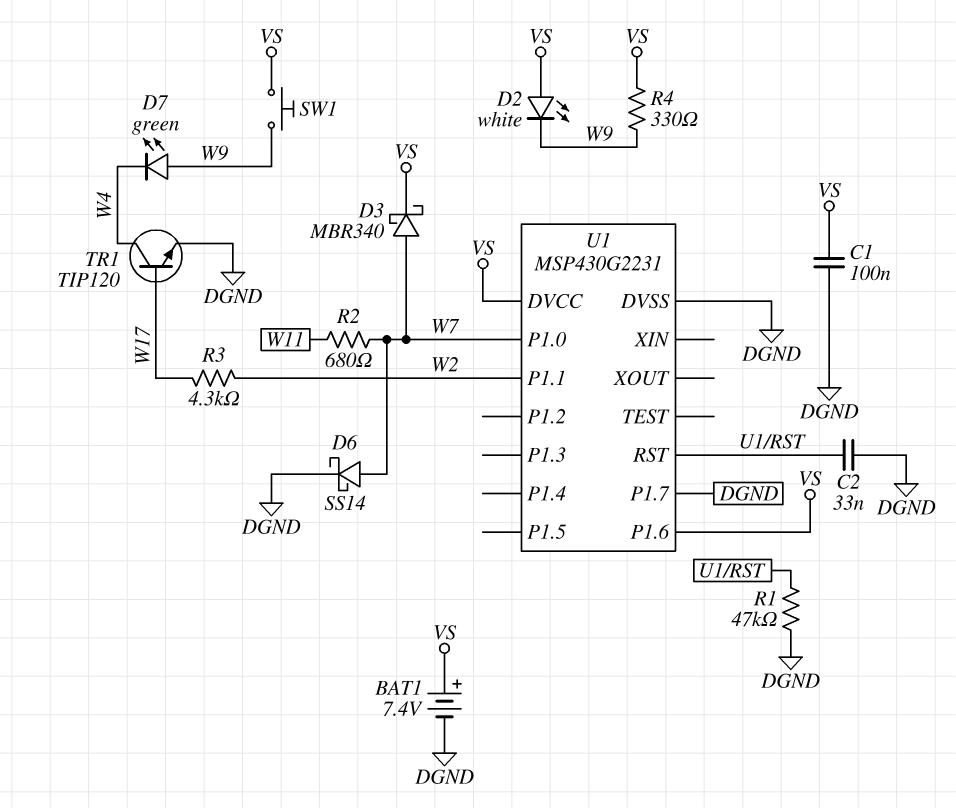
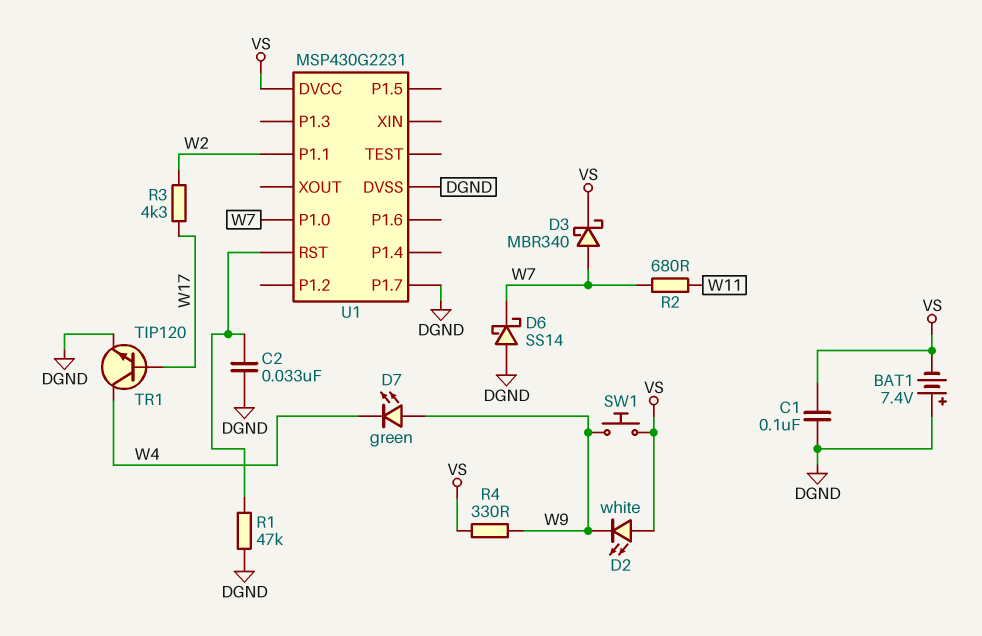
BAT1: 7.4V (plus VS, minus DGND) -> 7.4V (plus DGND, minus VS)
D6: schottky SS14 (A W7, K DGND) -> schottky SS14 (A DGND, K W7)
U1 pin P1.6: VS -> none

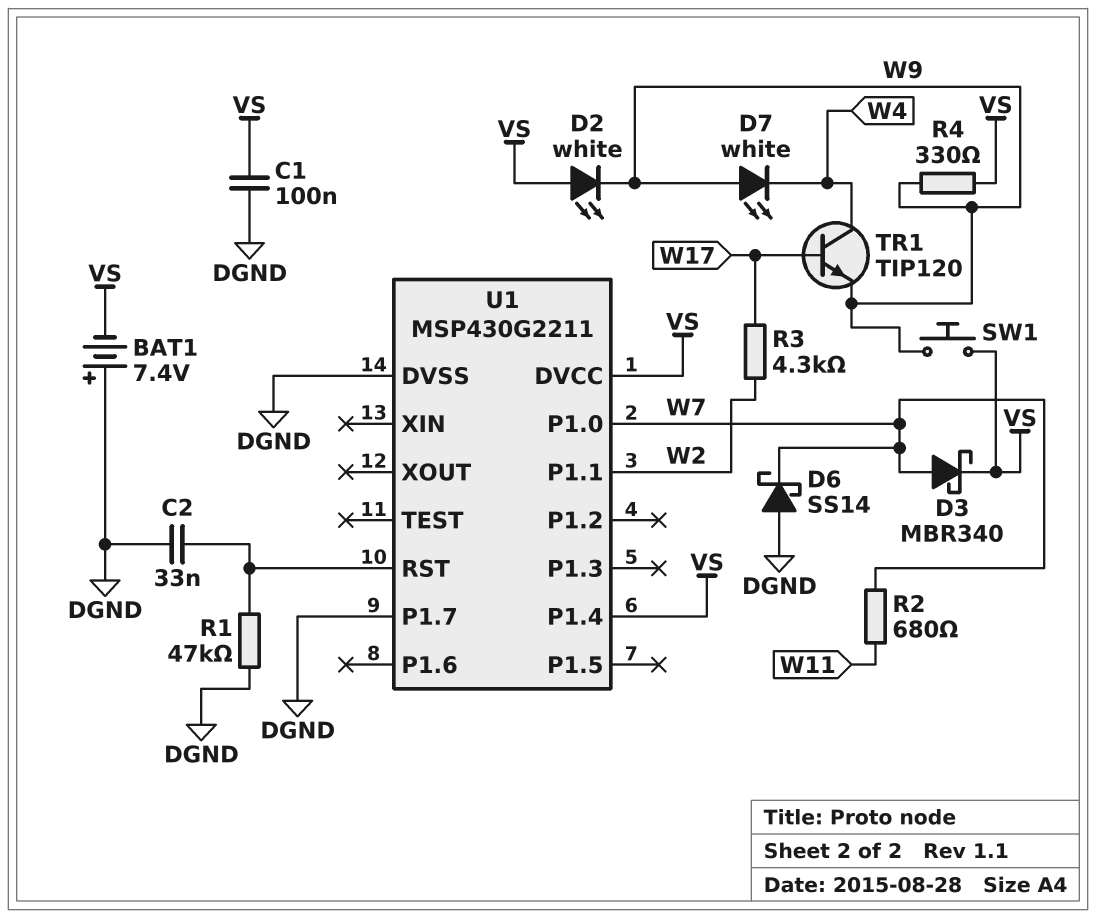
D7: LED green (A W9, K W4) -> LED white (A W9, K W4)
TR1: NPN TIP120 (B W17, C W4, E DGND) -> NPN TIP120 (B W17, C W4, E W9)
U1: MSP430G2231 -> MSP430G2211
U1 pin P1.4: none -> VS

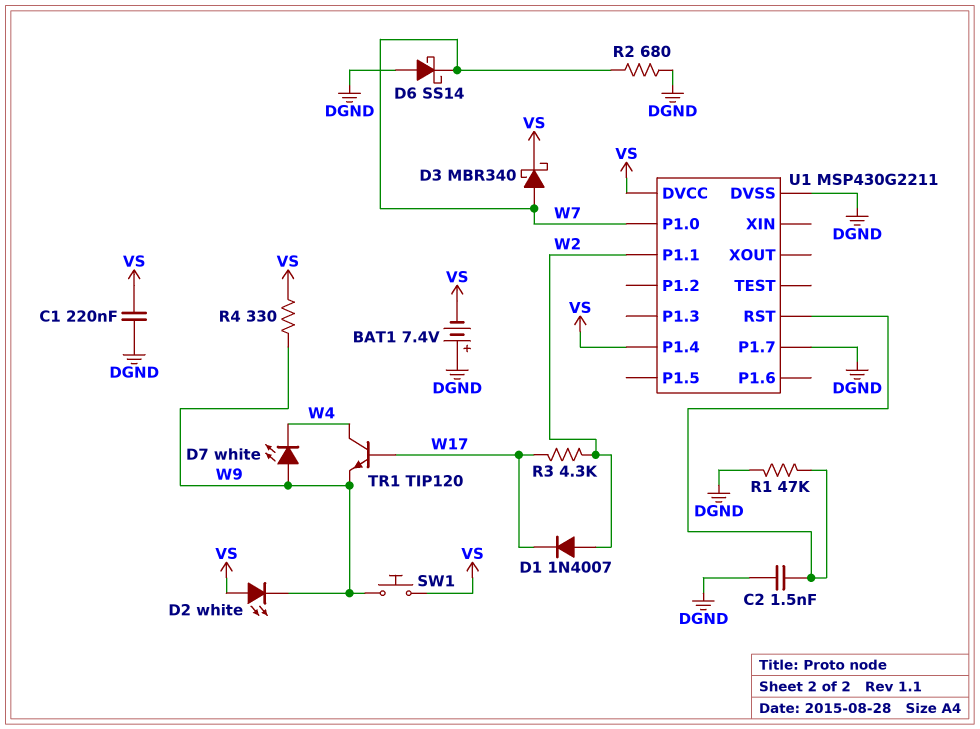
C1: 100nF (DGND, VS) -> 220nF (DGND, VS)
C2: 33nF (DGND, U1/RST) -> 1.5nF (DGND, U1/RST)
D1: none -> diode 1N4007 (A W2, K W17)
R2: 680 (W7, W11) -> 680 (DGND, W7)

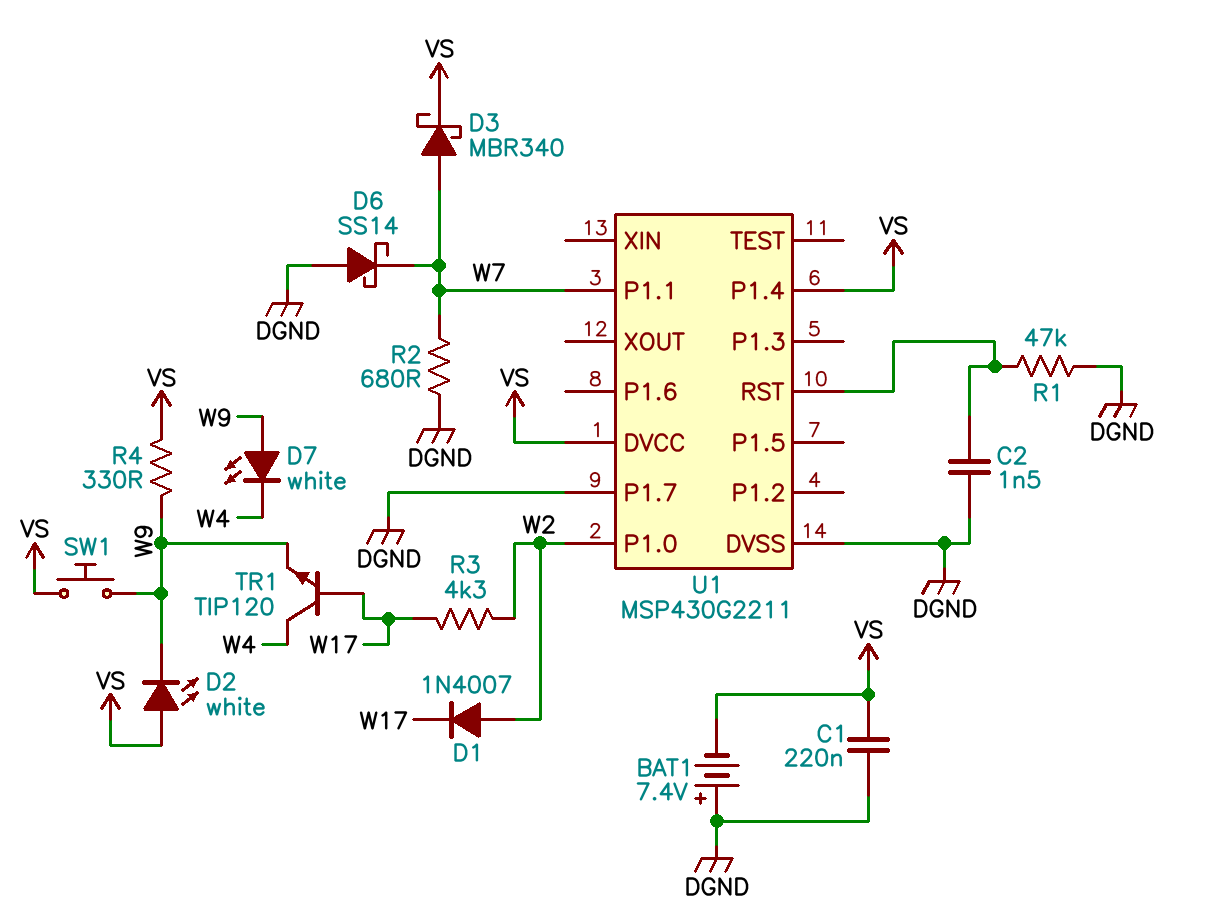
U1 pin P1.0: W7 -> W2
U1 pin P1.1: W2 -> W7

